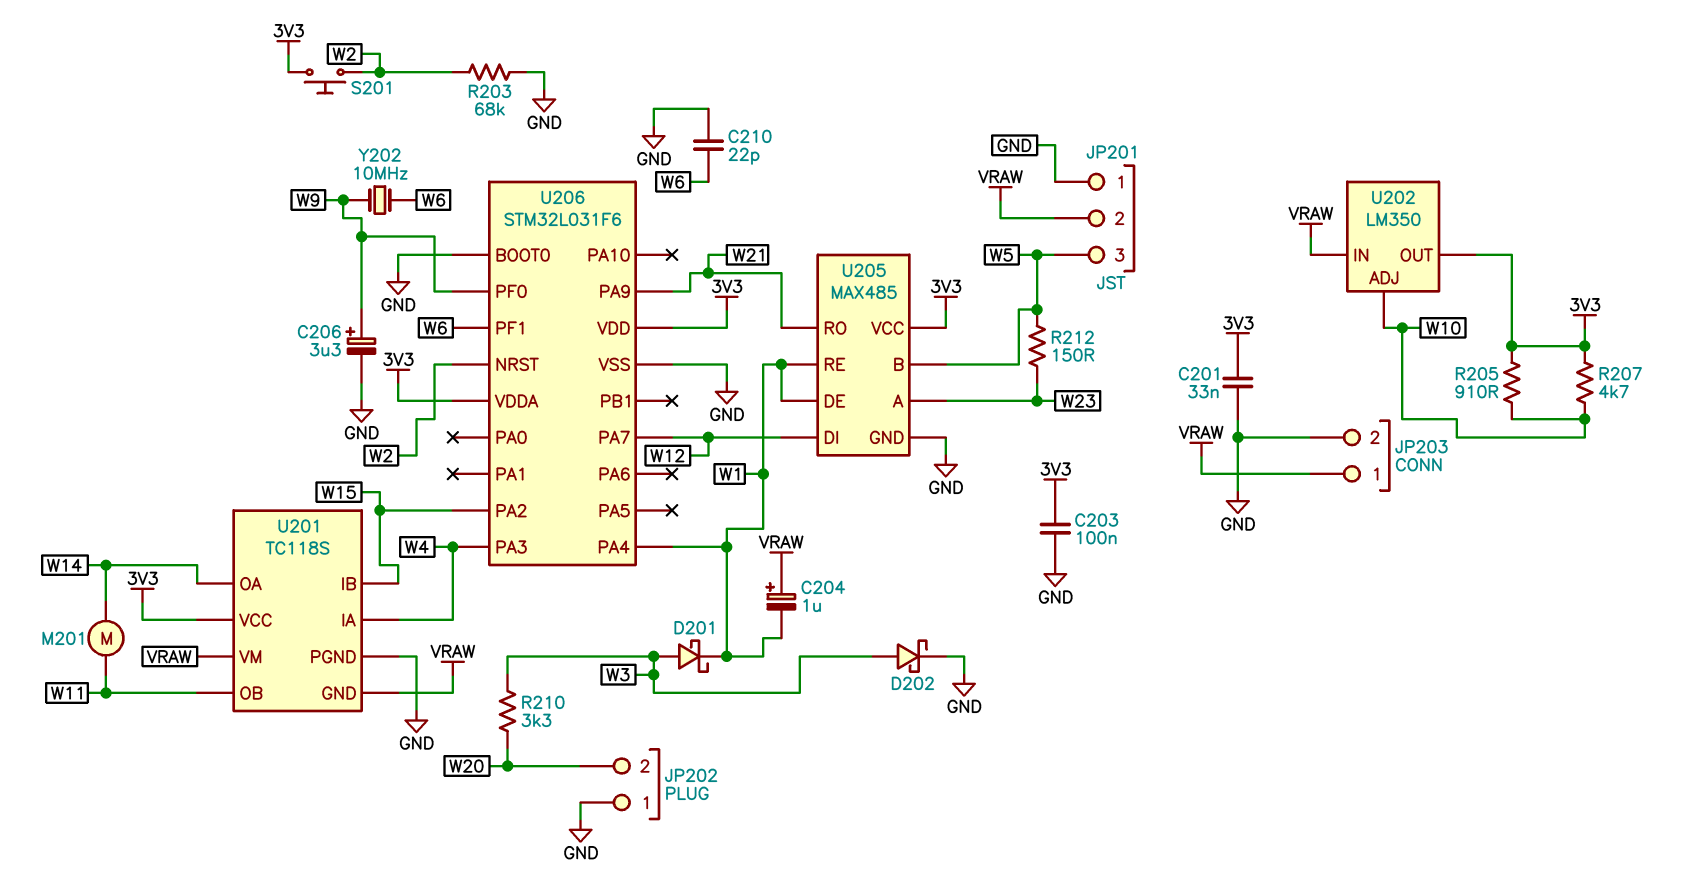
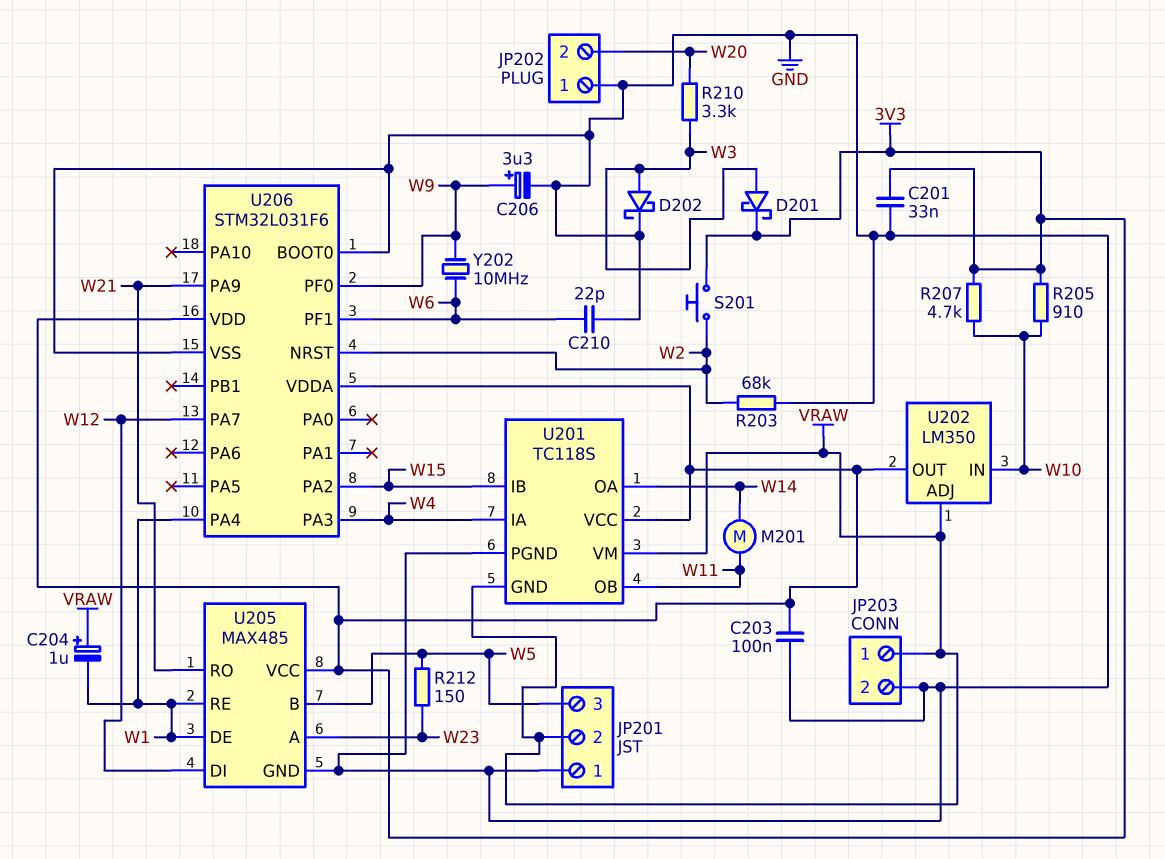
D201: schottky (A W3, K W1) -> schottky (A W3, K 3V3)
U202 pin ADJ: W10 -> VRAW
U202 pin IN: VRAW -> W10

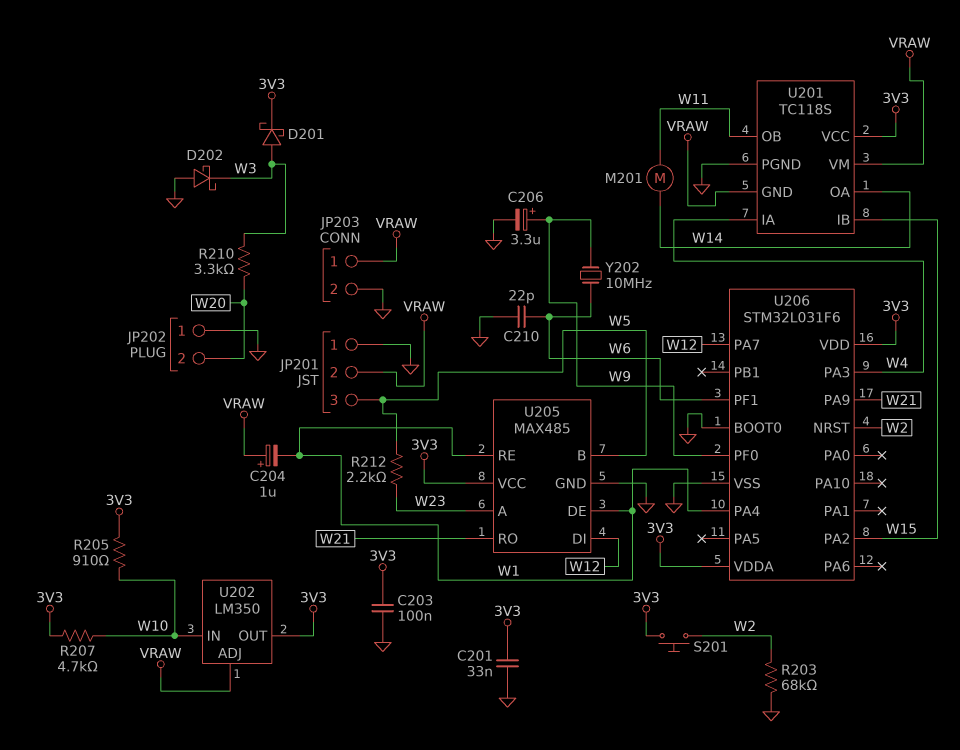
D202: schottky (A W3, K GND) -> schottky (A GND, K W3)
R212: 150 (W5, W23) -> 2.2k (W5, W23)

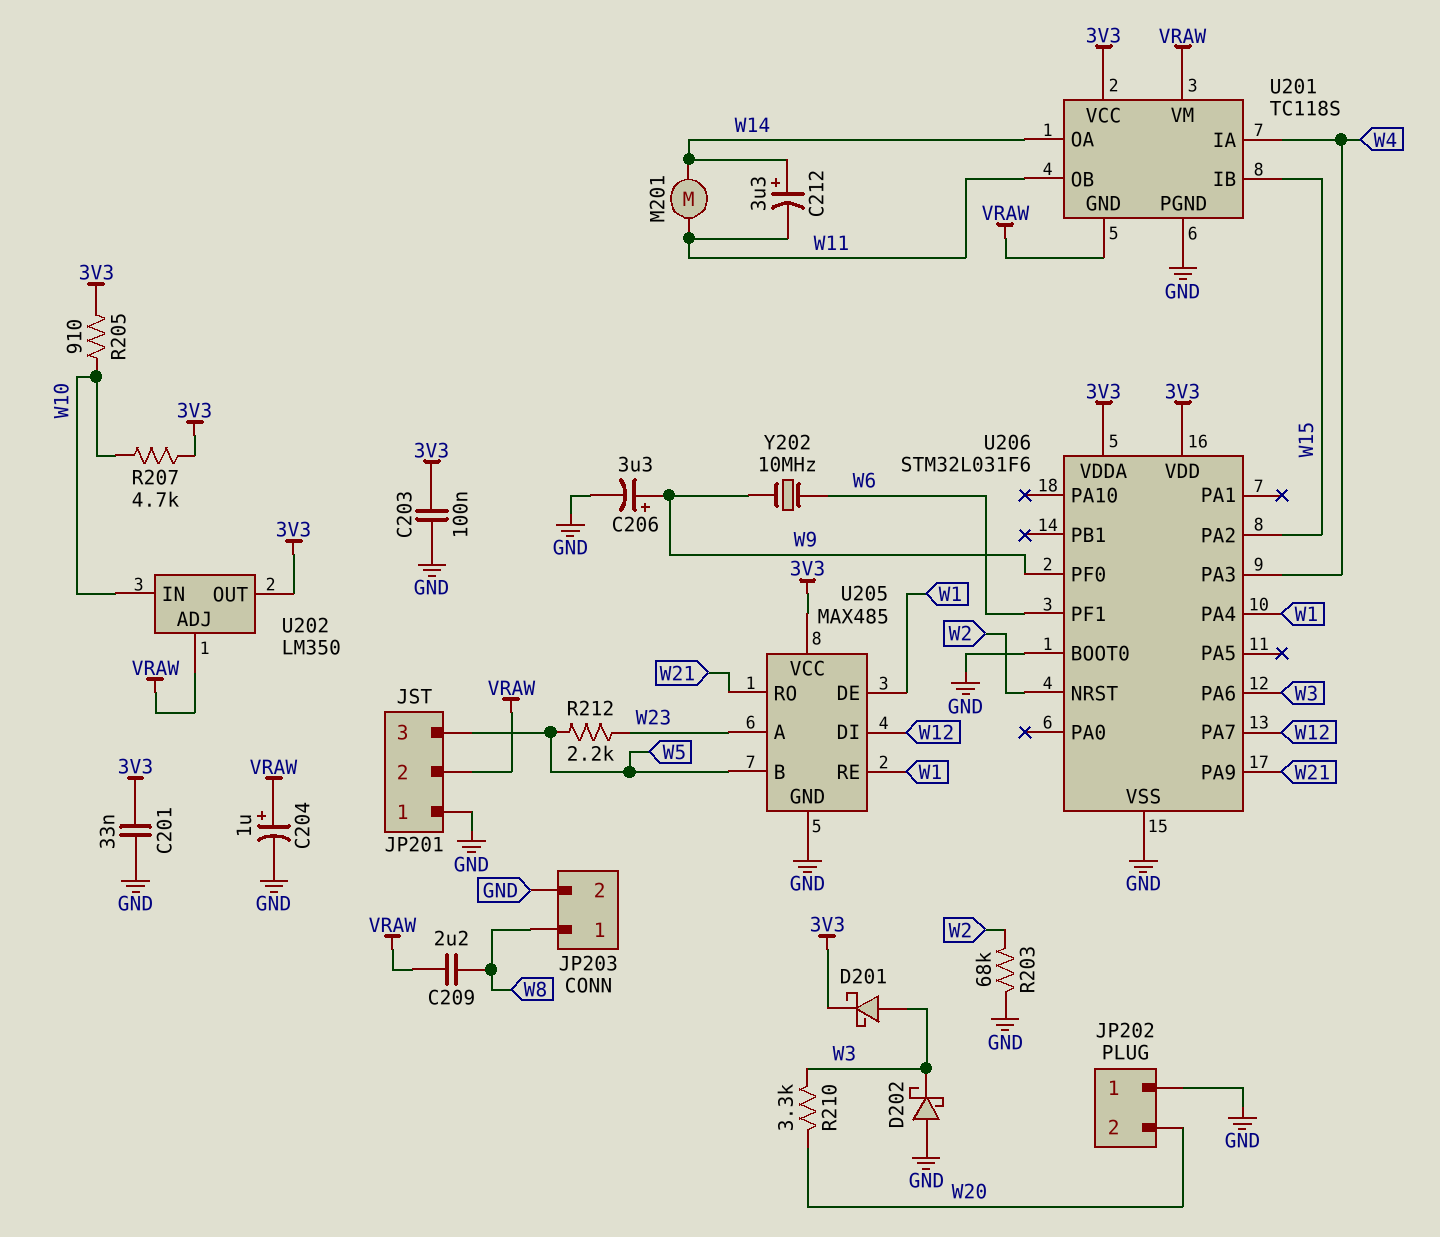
C204: 1uF (plus VRAW, minus W1) -> 1uF (plus VRAW, minus GND)
C209: none -> 2.2uF (VRAW, W8)
C210: 22pF (GND, W6) -> none
C212: none -> 3.3uF (plus W14, minus W11)
JP203 pin 1: VRAW -> W8
S201: button (3V3, W2) -> none
U206 pin PA6: none -> W3

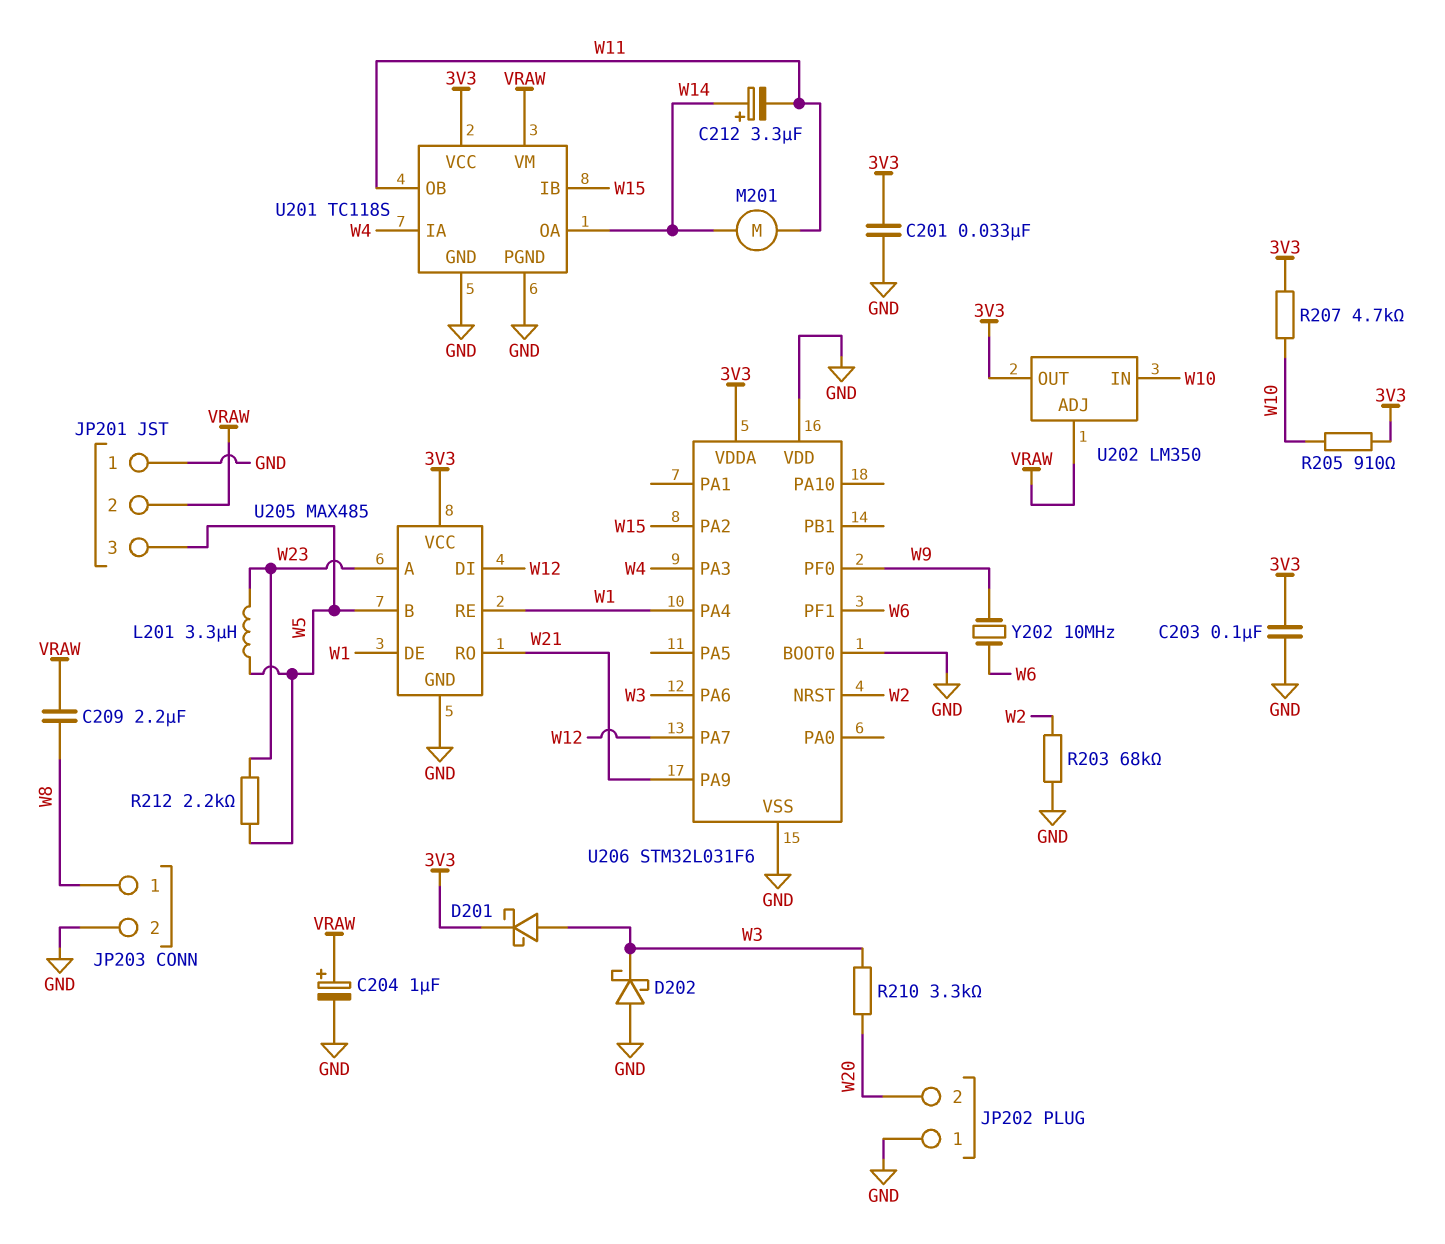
C206: 3.3uF (plus W9, minus GND) -> none
L201: none -> 3.3uH (W5, W23)
U201 pin GND: VRAW -> GND
U206 pin VDD: 3V3 -> GND

